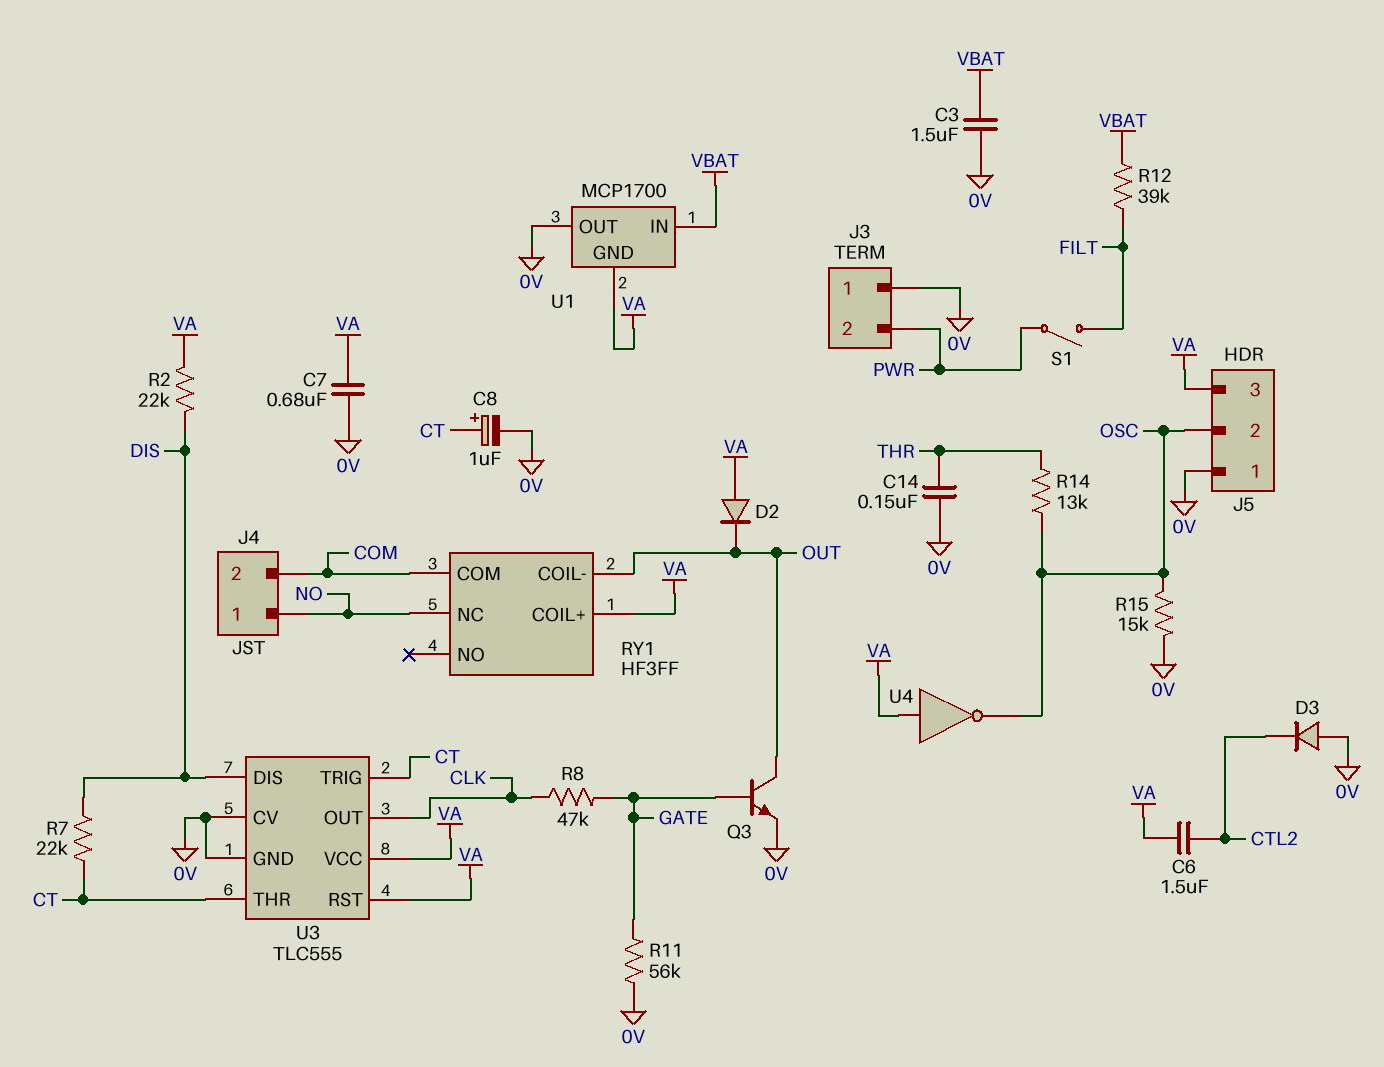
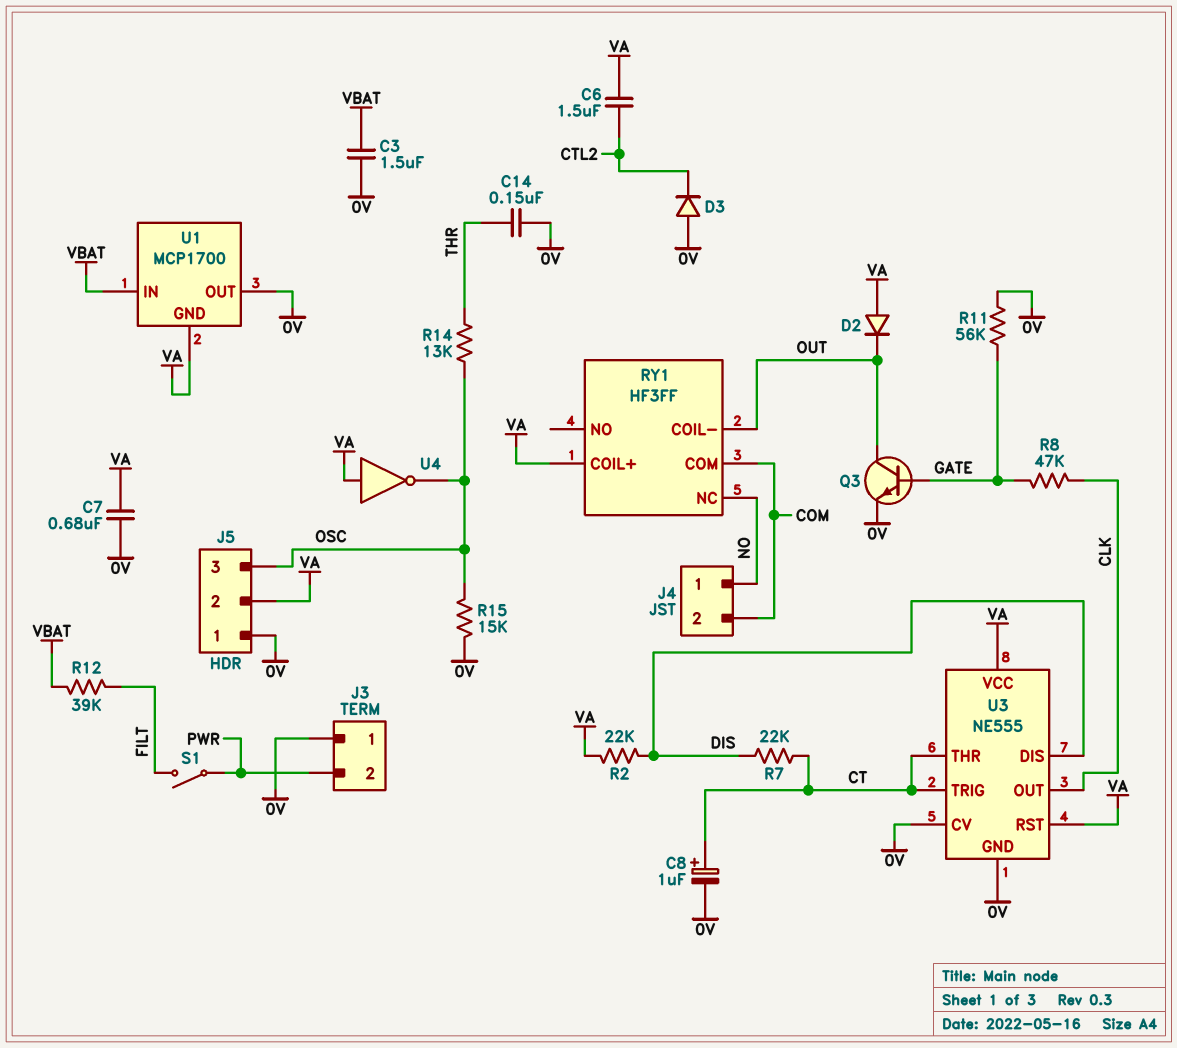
J5 pin 2: OSC -> VA
J5 pin 3: VA -> OSC
U3: TLC555 -> NE555

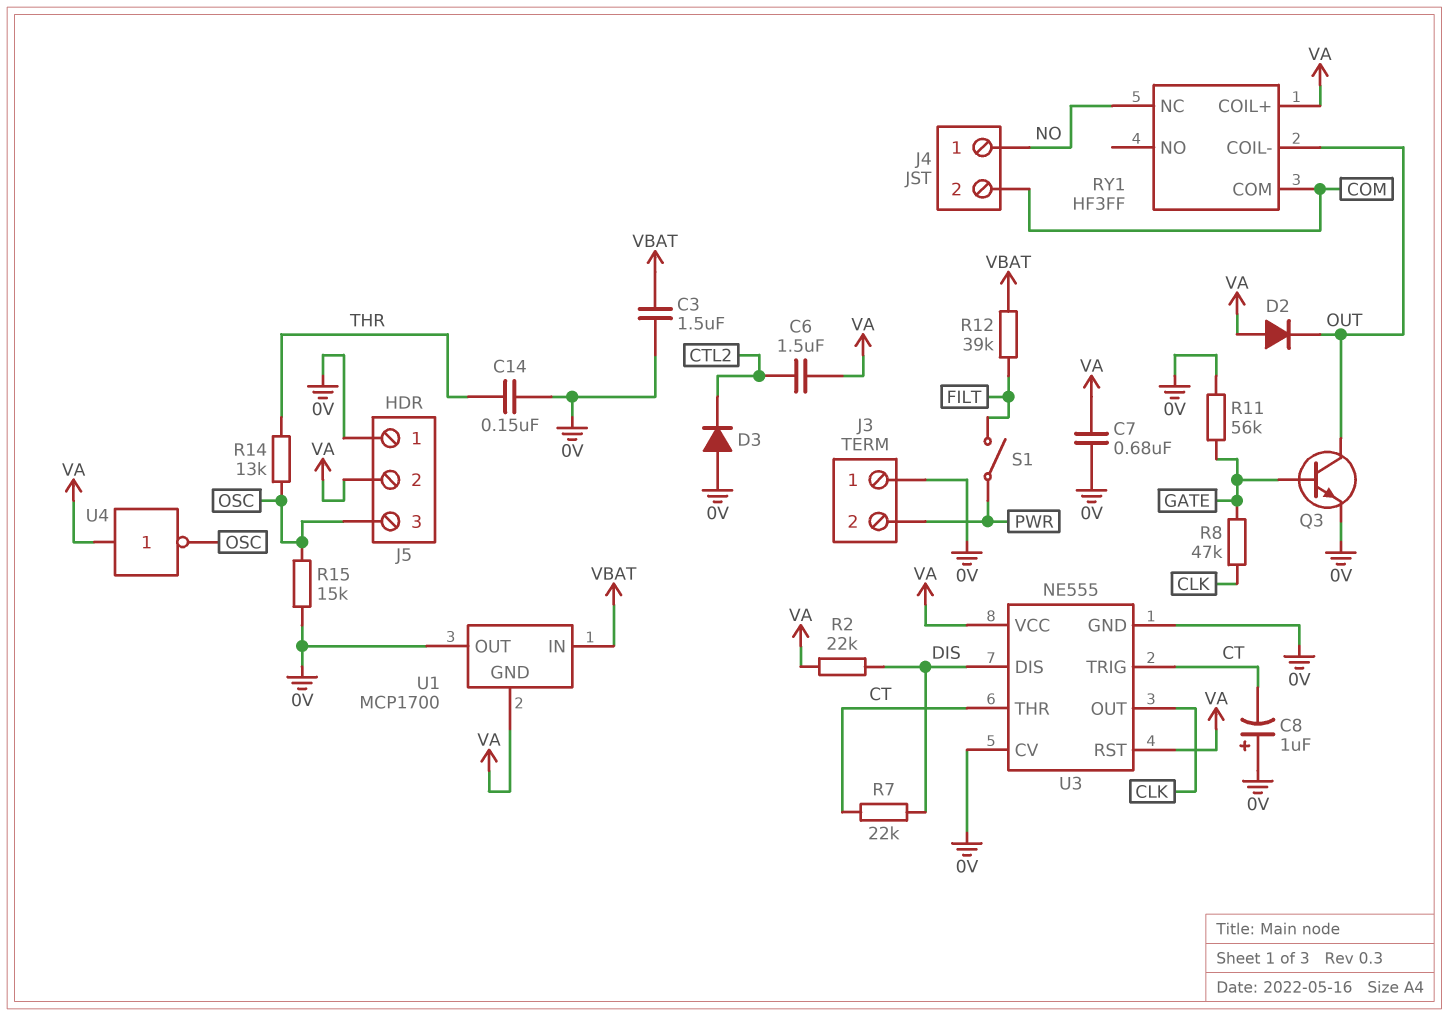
C8: 1uF (plus CT, minus 0V) -> 1uF (plus 0V, minus CT)

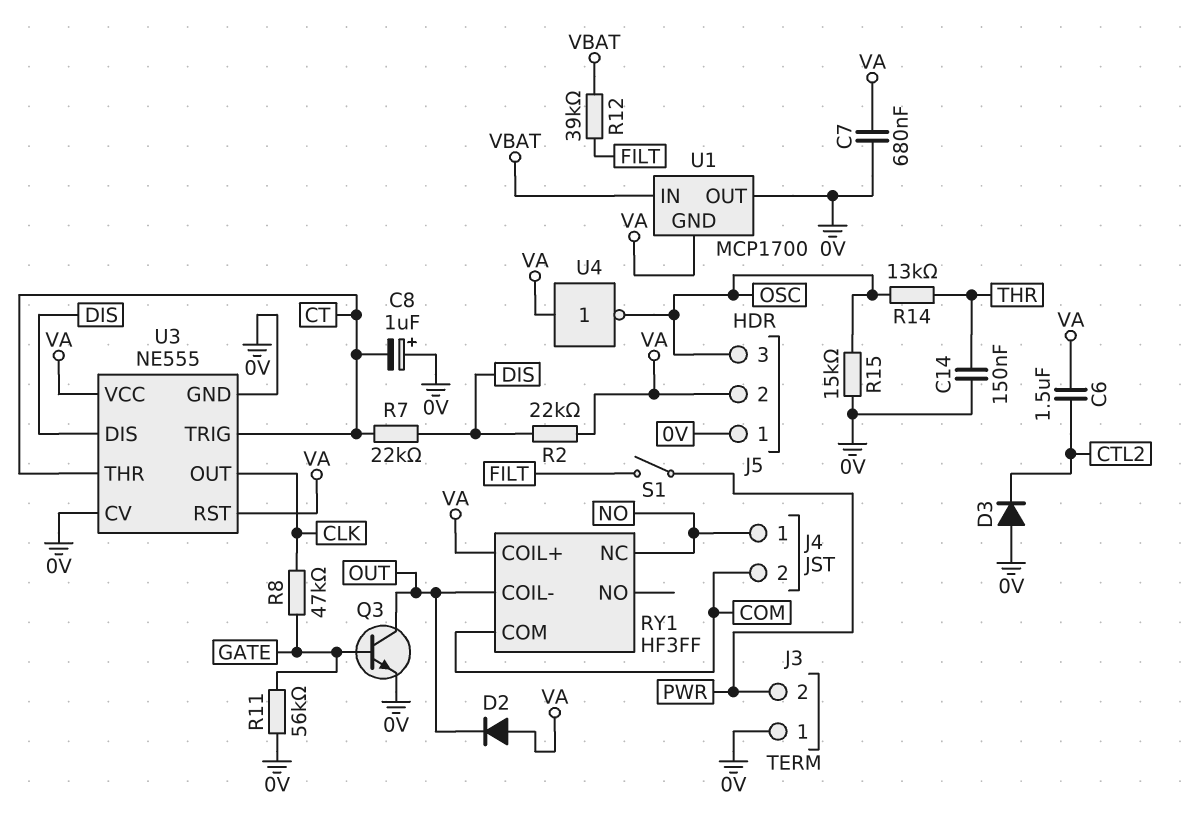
C3: 1.5uF (0V, VBAT) -> none

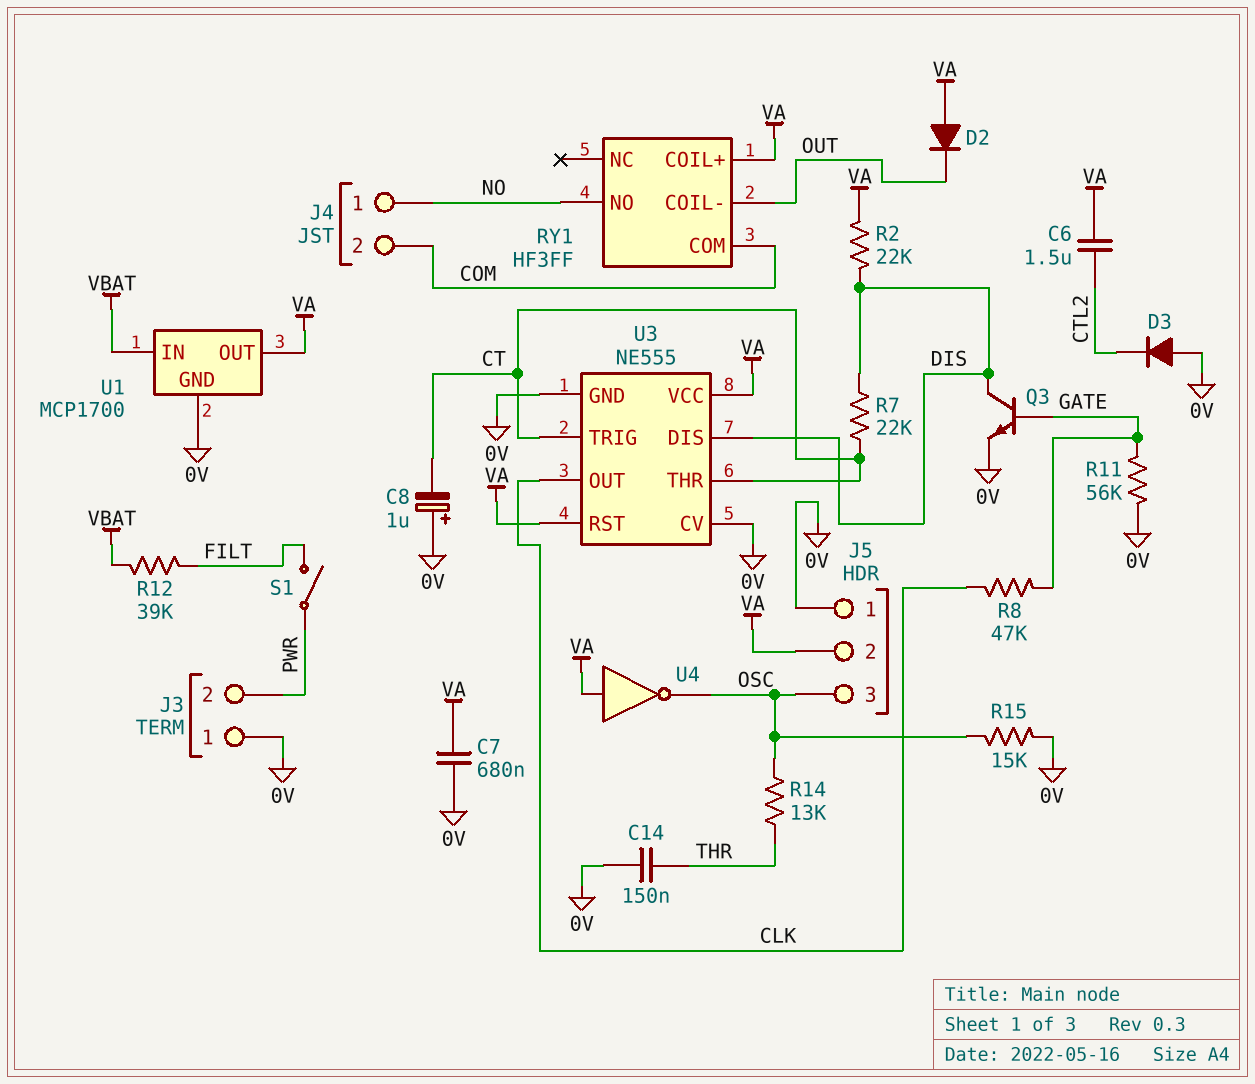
Q3: NPN (B GATE, C OUT, E 0V) -> NPN (B GATE, C DIS, E 0V)
RY1 pin NC: NO -> none
RY1 pin NO: none -> NO
U1 pin GND: VA -> 0V
U1 pin OUT: 0V -> VA

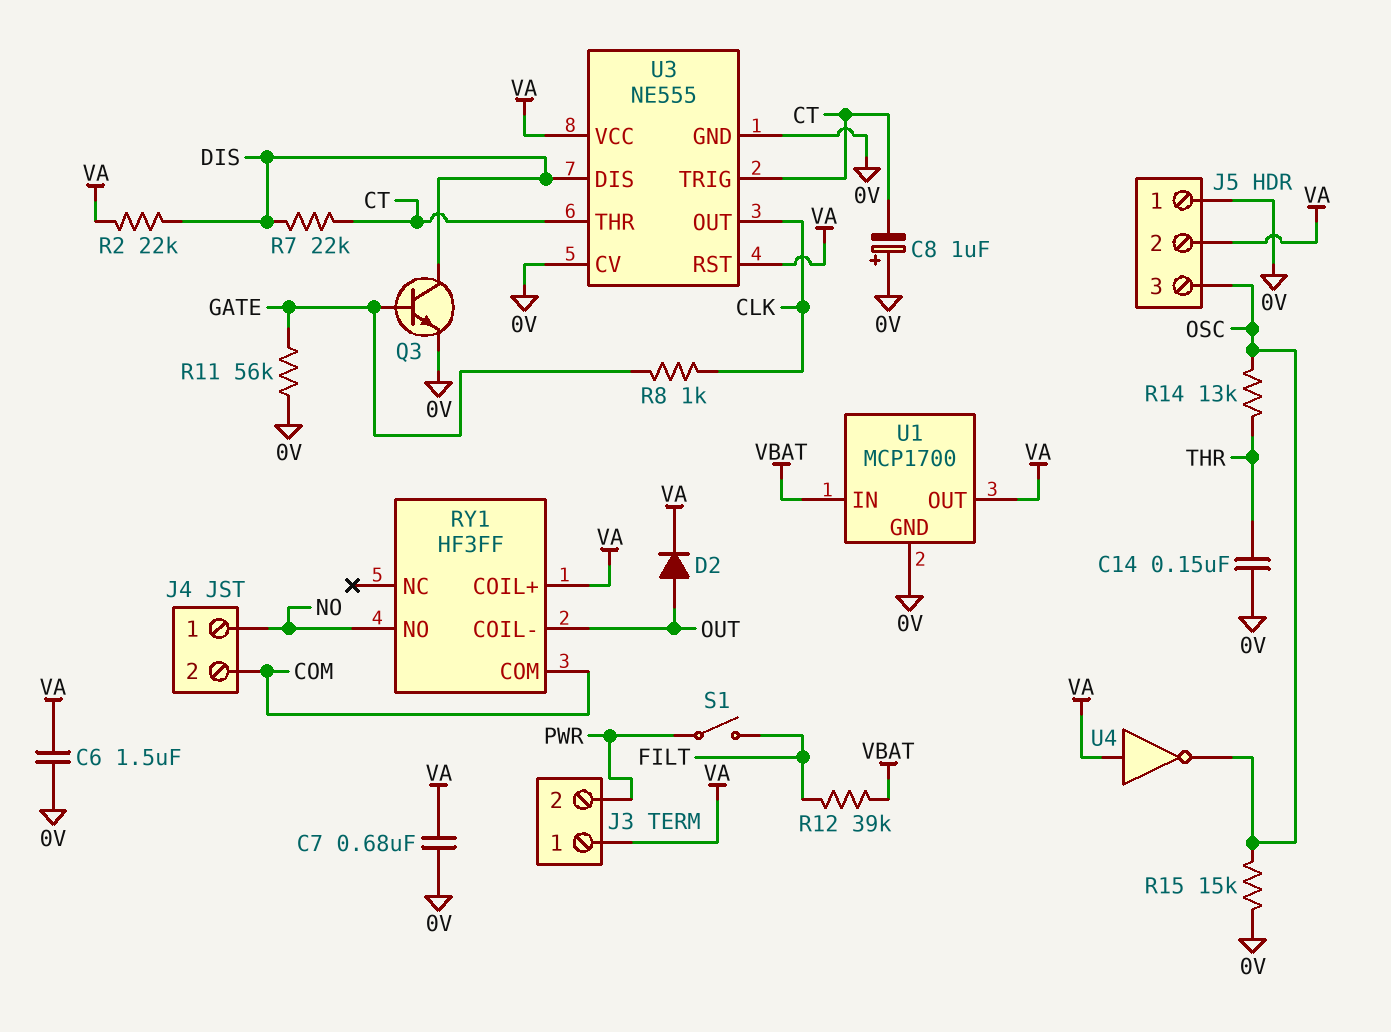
C6: 1.5uF (CTL2, VA) -> 1.5uF (0V, VA)
D2: diode (A VA, K OUT) -> diode (A OUT, K VA)
D3: diode (A 0V, K CTL2) -> none
J3 pin 1: 0V -> VA
R8: 47k (CLK, GATE) -> 1k (CLK, GATE)

